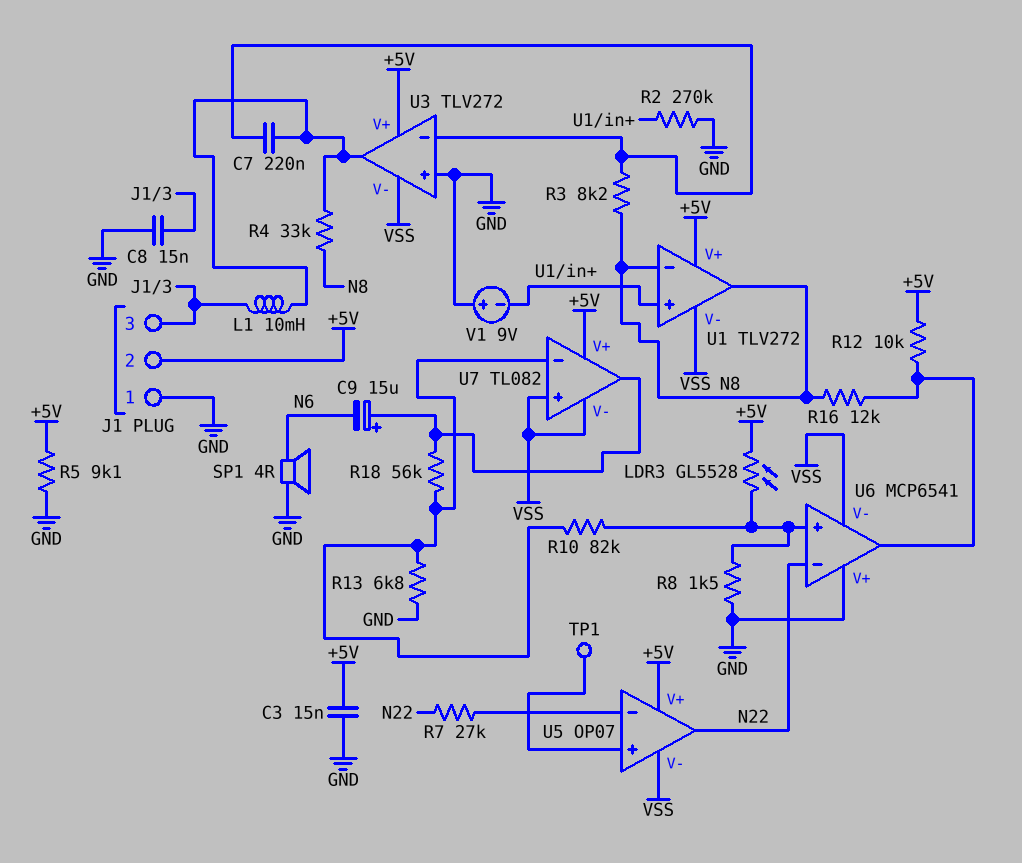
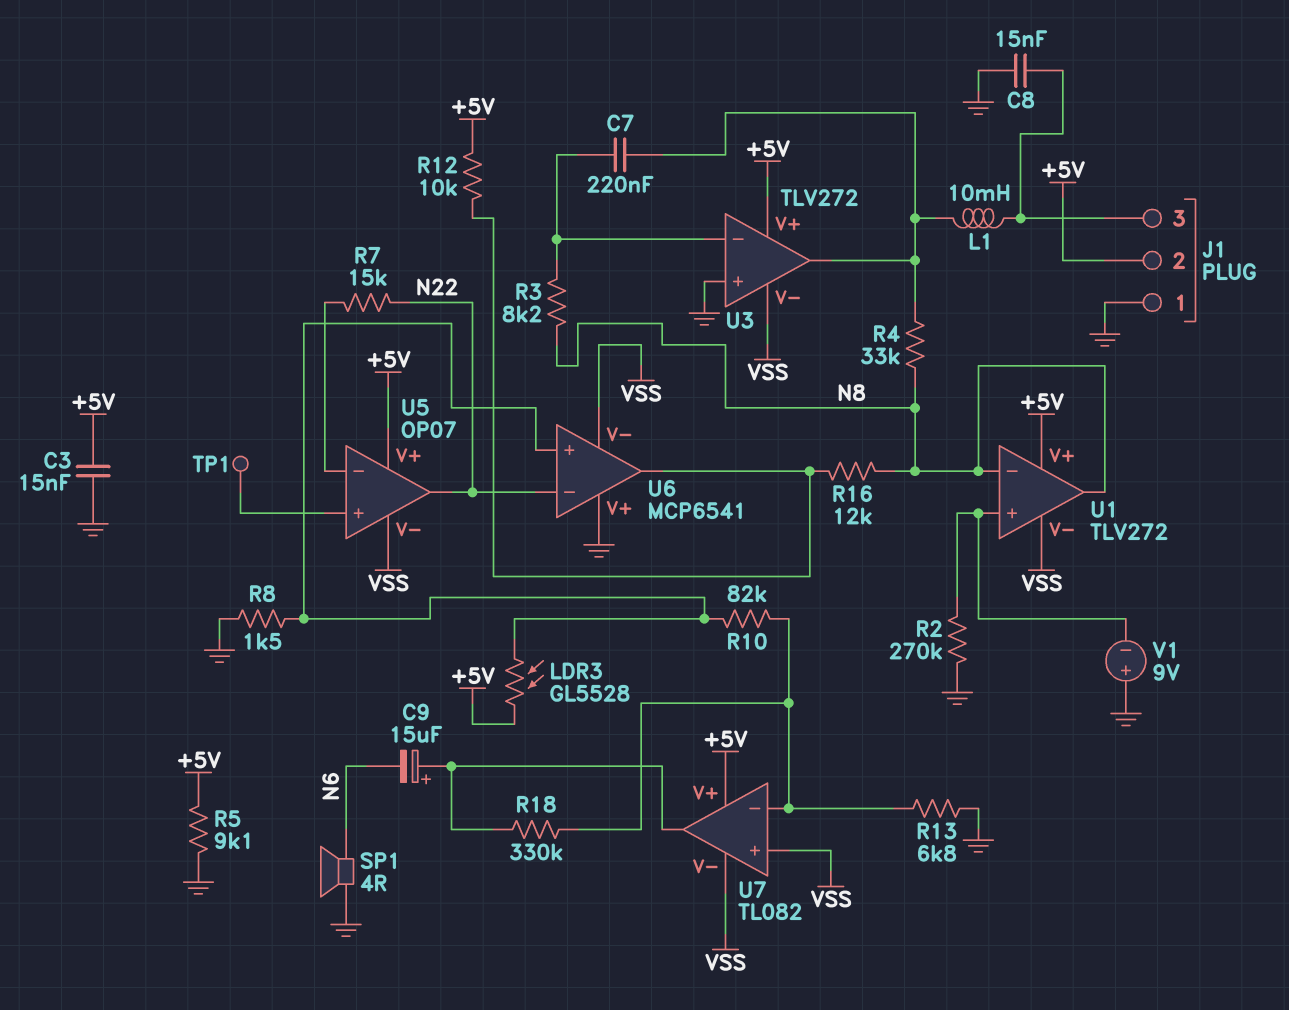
R7: 27k (N22, U5/in-) -> 15k (N22, U5/in-)
R18: 56k (U7/in-, U7/out) -> 330k (U7/in-, U7/out)

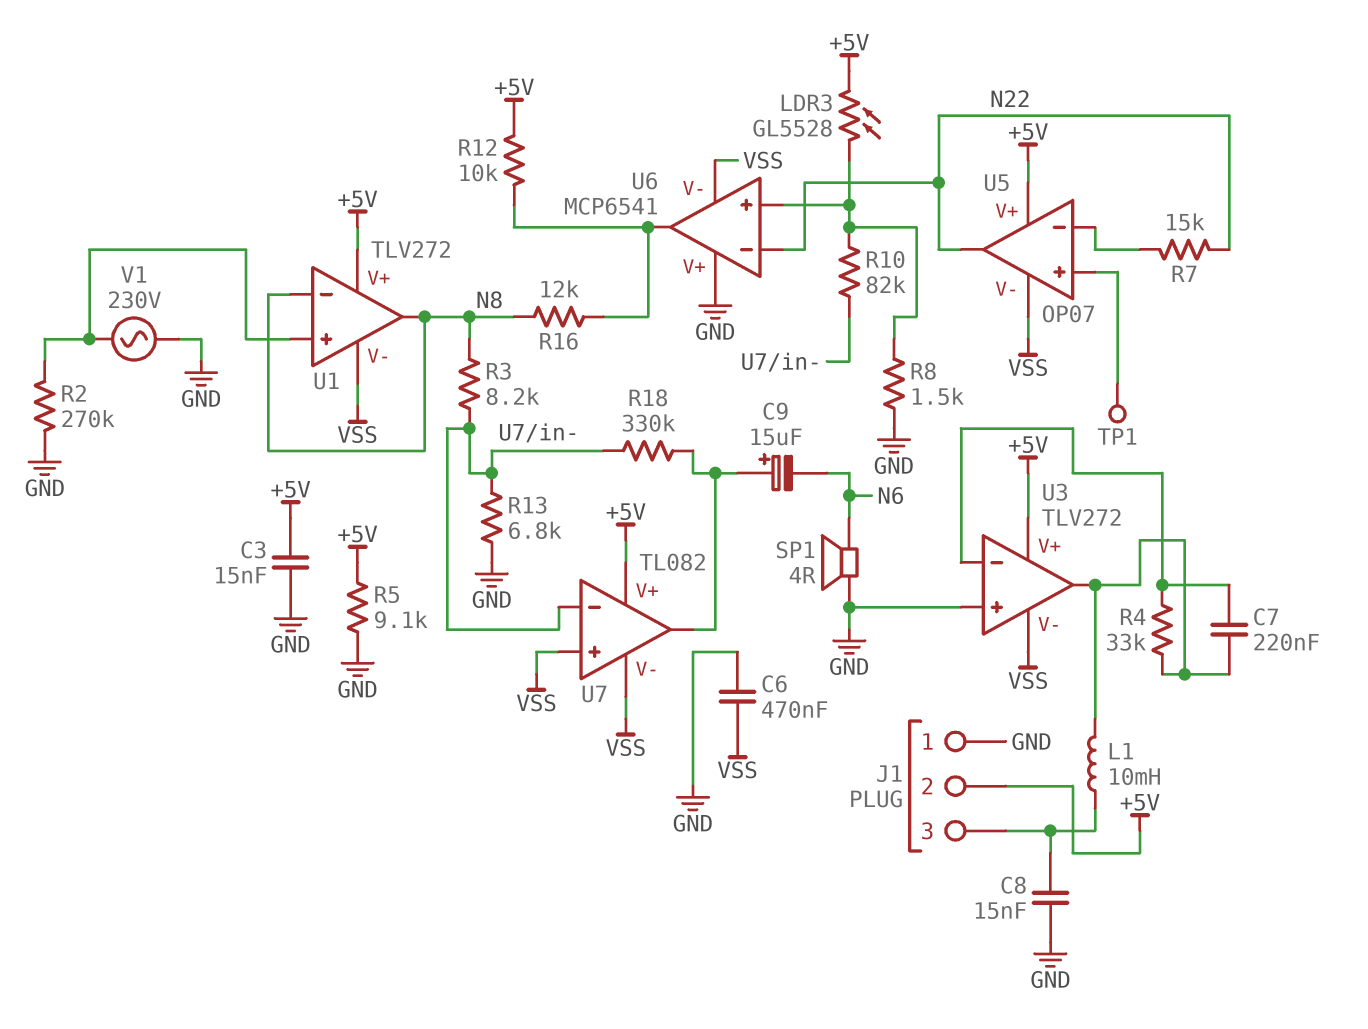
C6: none -> 470nF (GND, VSS)
R3: 8.2k (N8, U3/in-) -> 8.2k (N8, U7/in-)
R4: 33k (N8, U3/out) -> 33k (U3/in-, U3/out)
V1: 9V (plus GND, minus U1/in+) -> AC 230V (GND, U1/in+)

